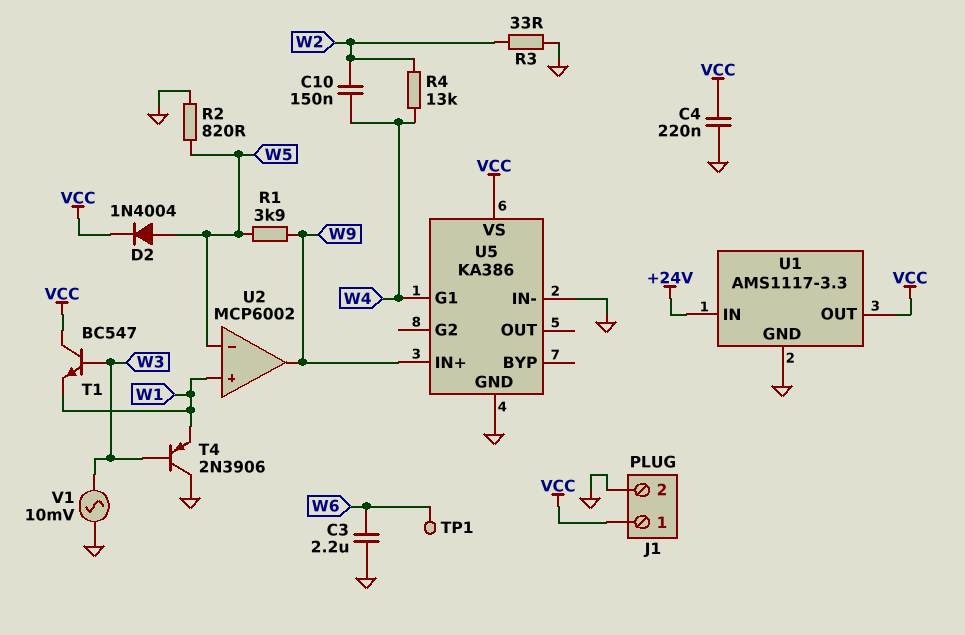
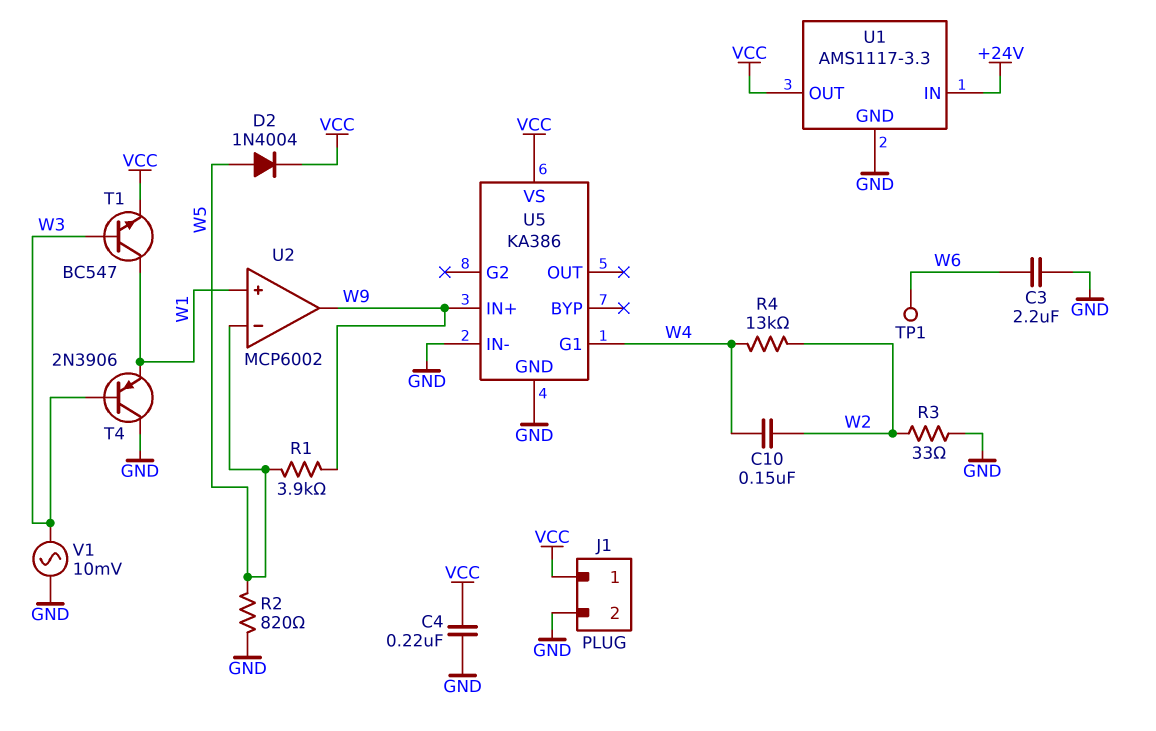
T1: NPN BC547 (B W3, C VCC, E W1) -> NPN BC547 (B W3, C W1, E VCC)

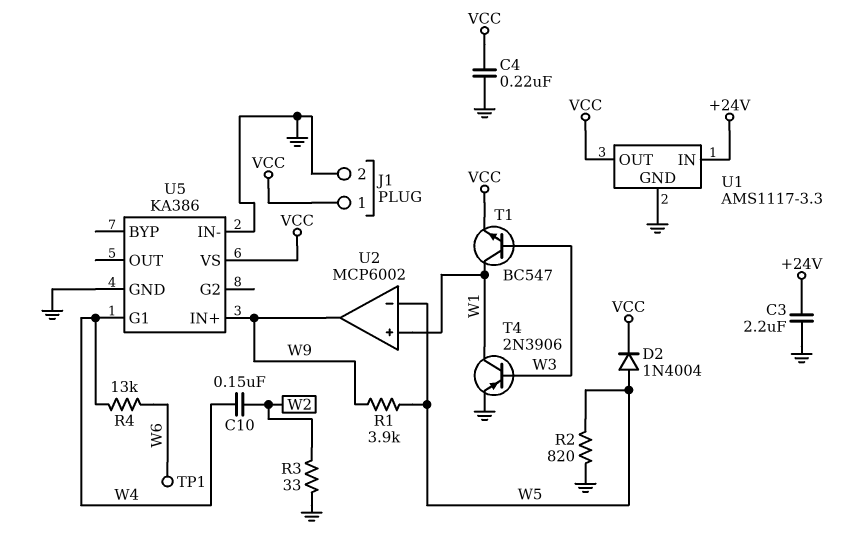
C3: 2.2uF (GND, W6) -> 2.2uF (+24V, GND)
R4: 13k (W2, W4) -> 13k (W4, W6)
T4: PNP 2N3906 (B W3, C GND, E W1) -> PNP 2N3906 (B W3, C W1, E GND)
V1: AC 10mV (GND, W3) -> none

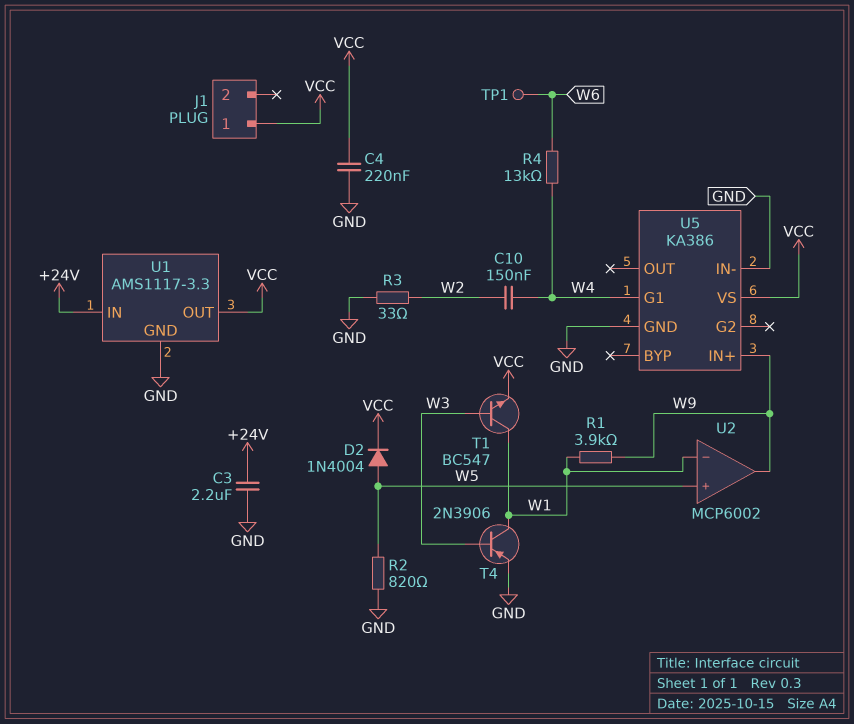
J1 pin 2: GND -> none
R1: 3.9k (W5, W9) -> 3.9k (W1, W9)
U2 pin in+: W1 -> W5
U2 pin in-: W5 -> W1

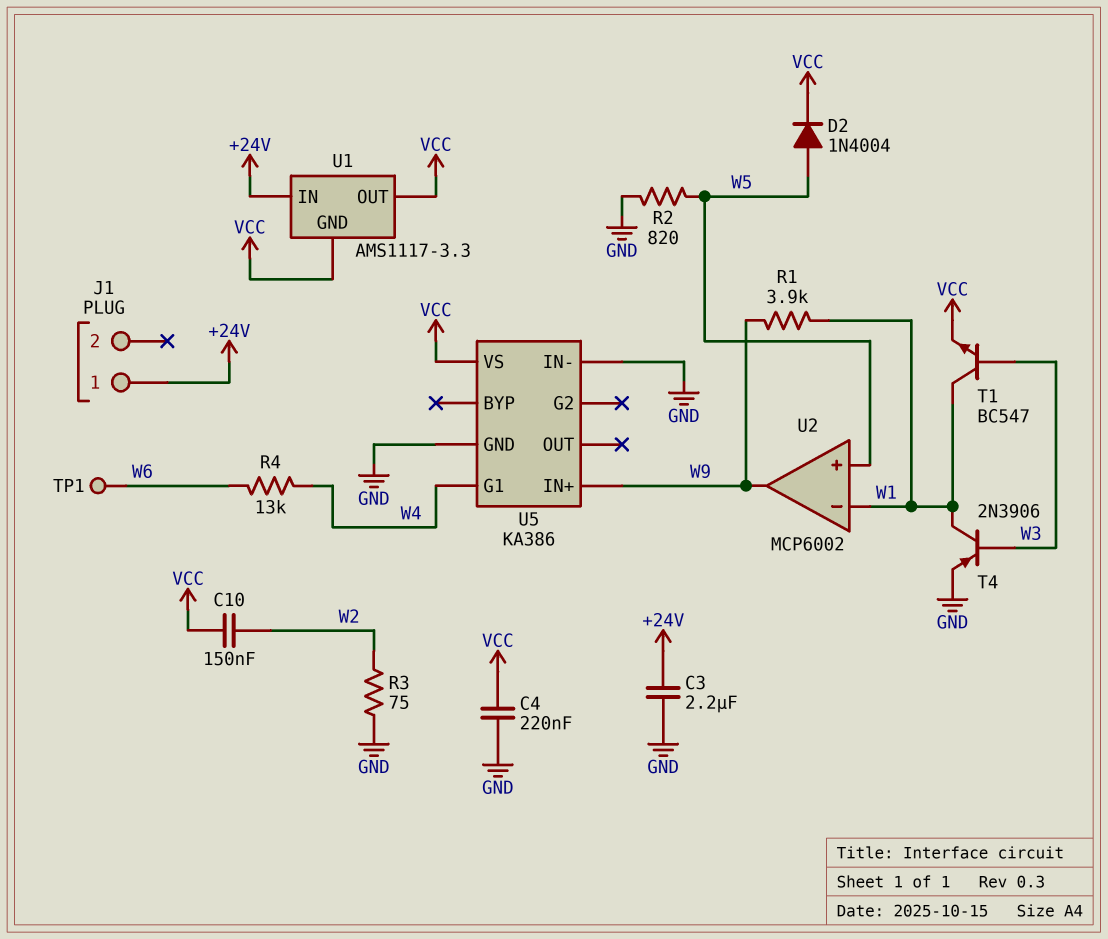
C10: 150nF (W2, W4) -> 150nF (VCC, W2)
J1 pin 1: VCC -> +24V
R3: 33 (GND, W2) -> 75 (GND, W2)
U1 pin GND: GND -> VCC

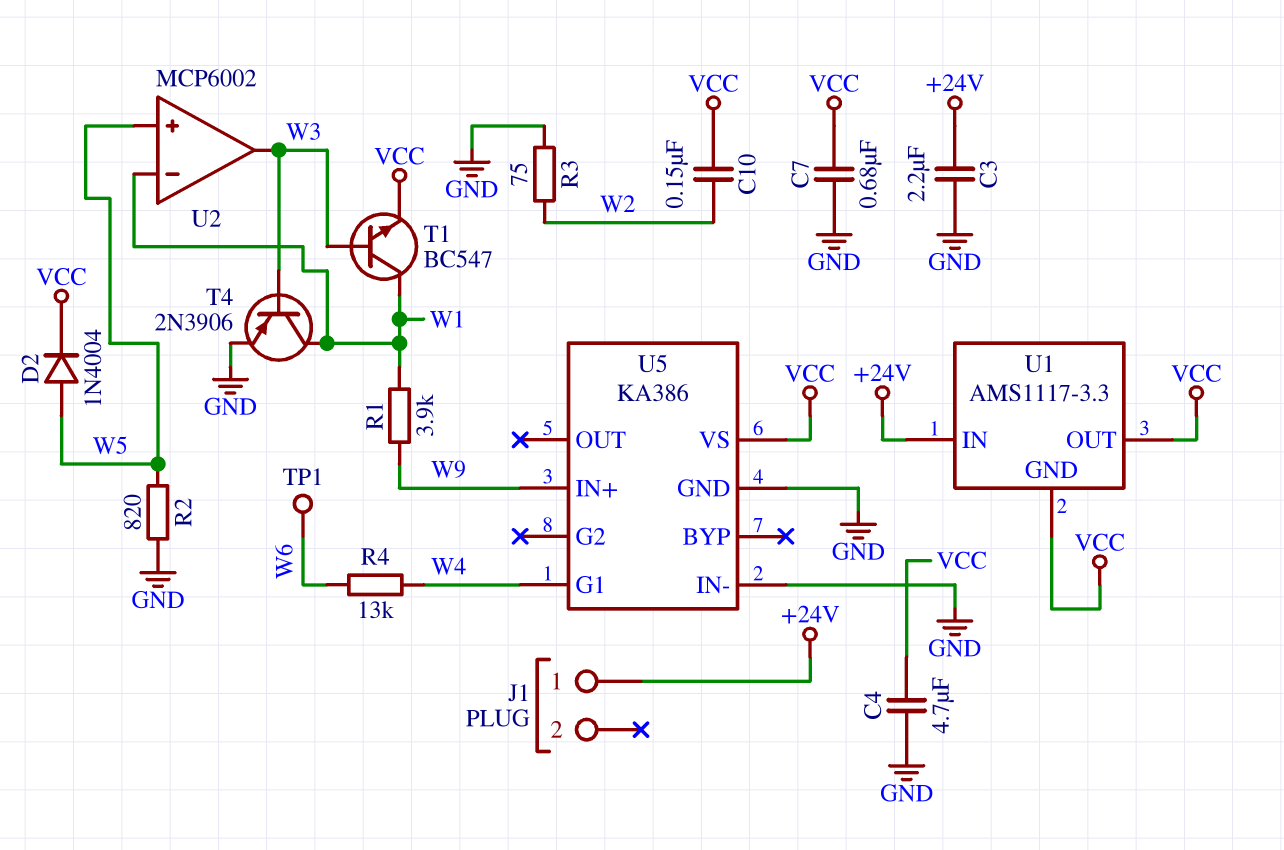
C4: 220nF (GND, VCC) -> 4.7uF (GND, VCC)
C7: none -> 680nF (GND, VCC)
U2 pin out: W9 -> W3

